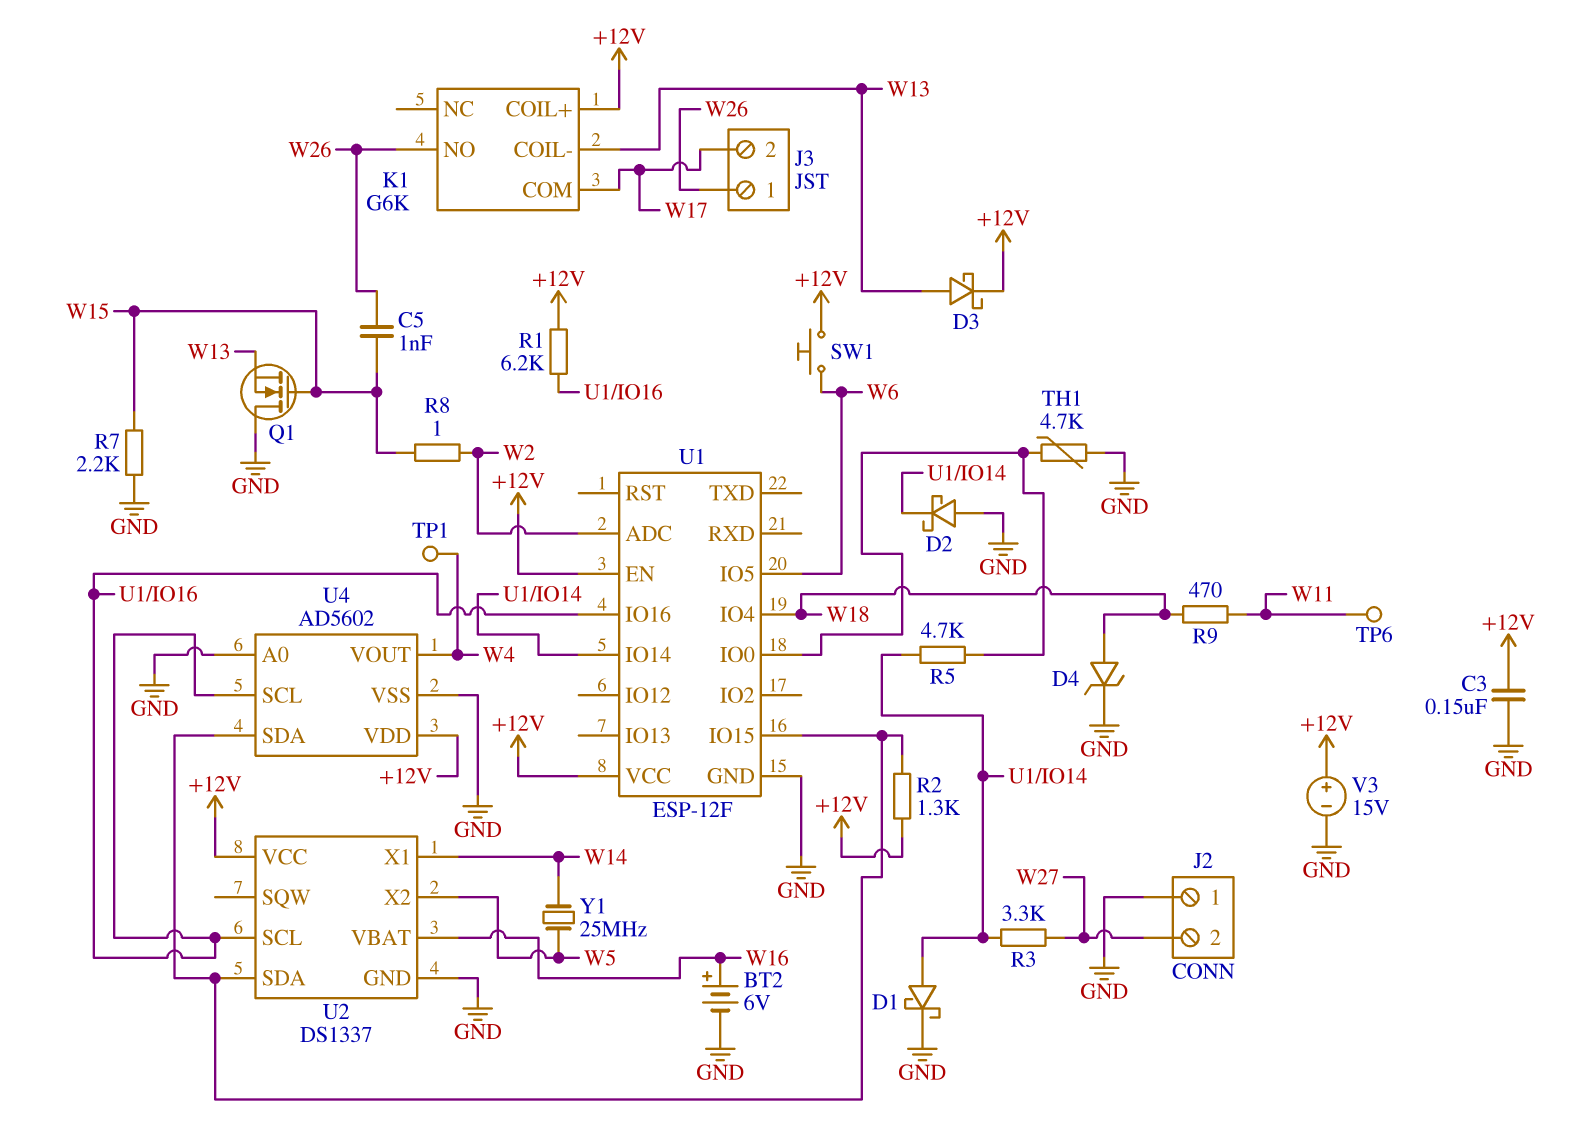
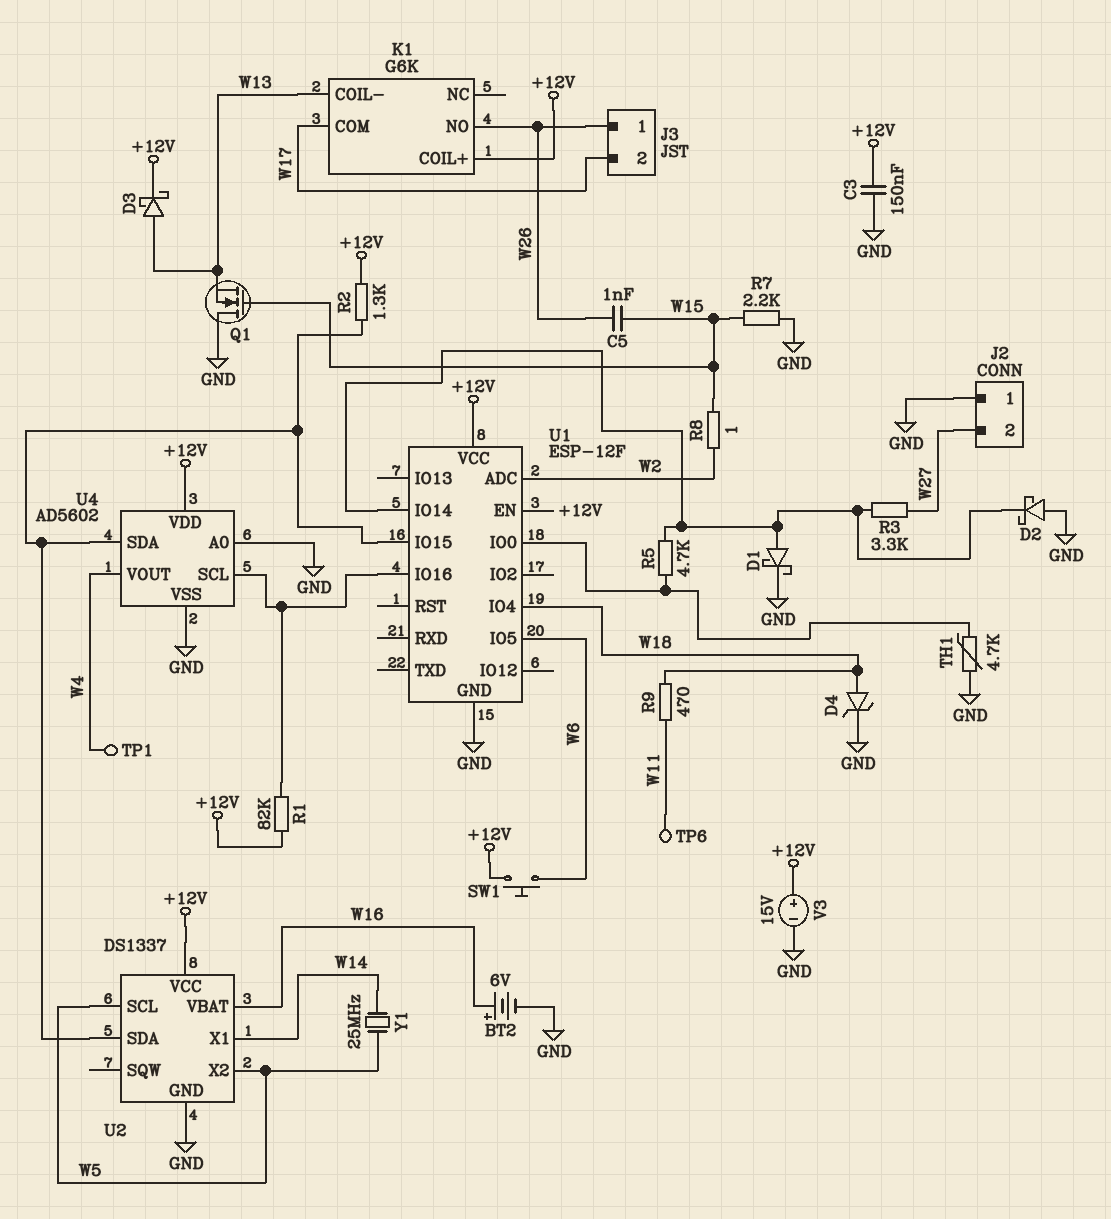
R1: 6.2k (+12V, U1/IO16) -> 82k (+12V, U1/IO16)
U2 pin SCL: U1/IO16 -> W5

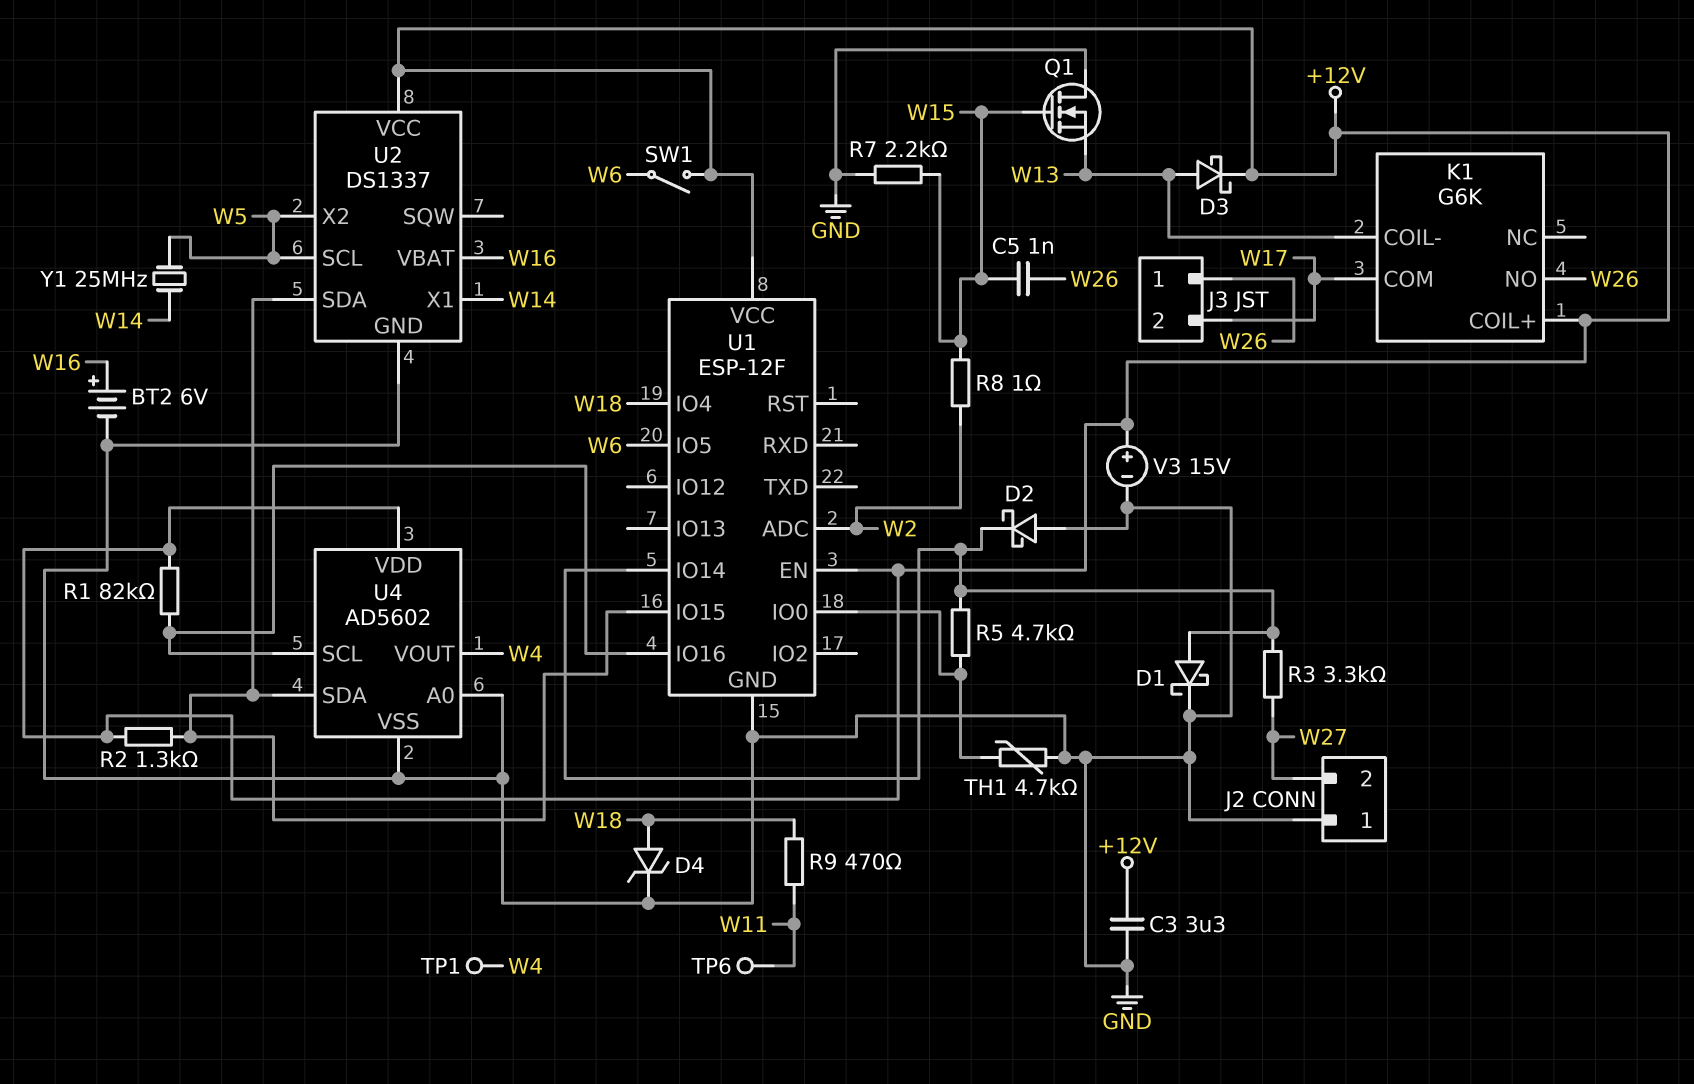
C3: 150nF (+12V, GND) -> 3.3uF (+12V, GND)
SW1: button (+12V, W6) -> switch (+12V, W6)

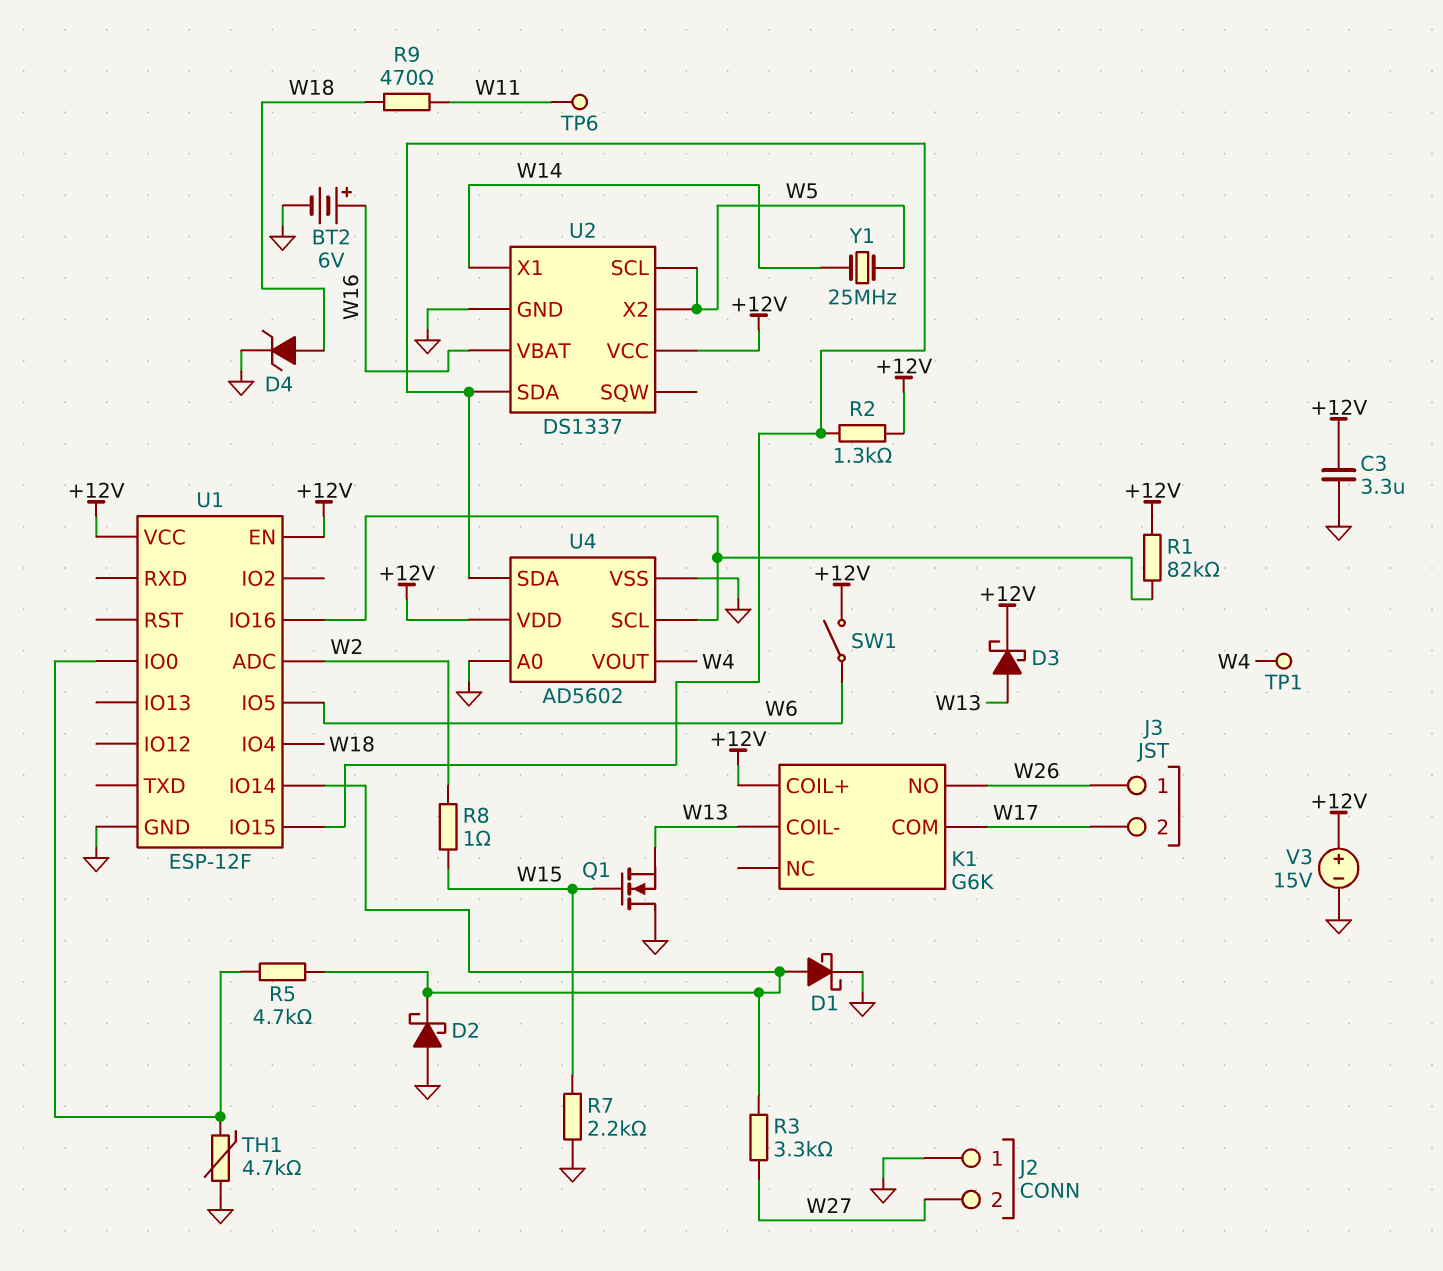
C5: 1nF (W15, W26) -> none

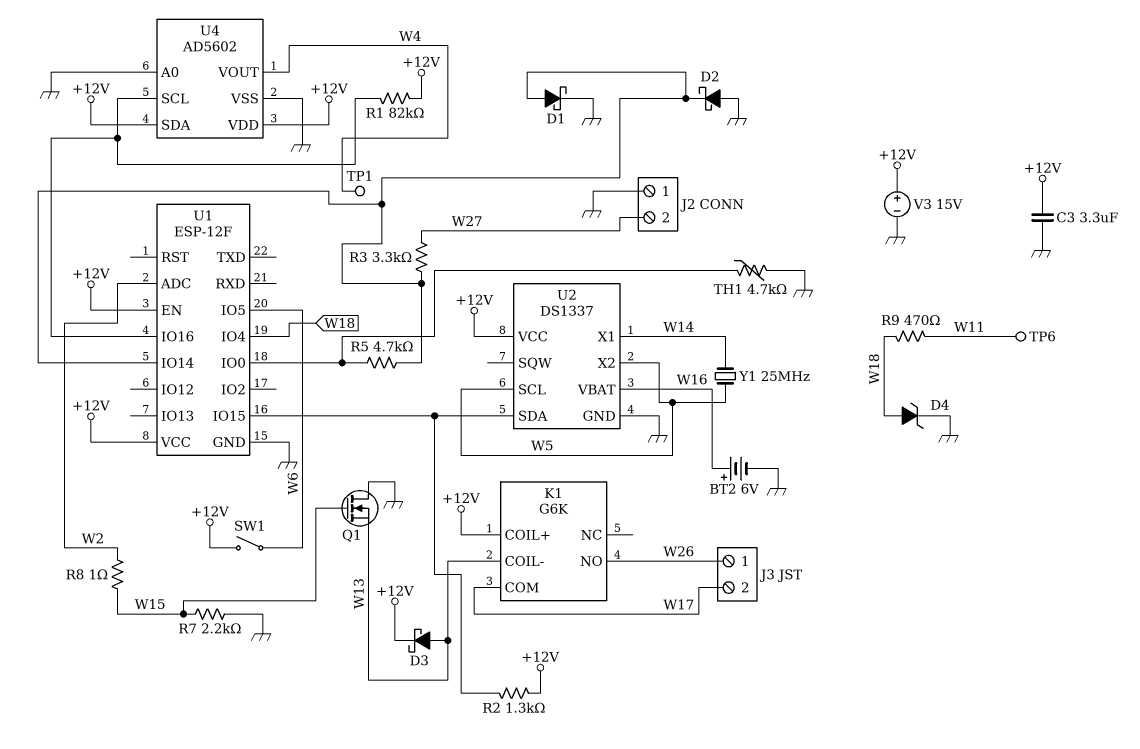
U4 pin SDA: U1/IO15 -> +12V

